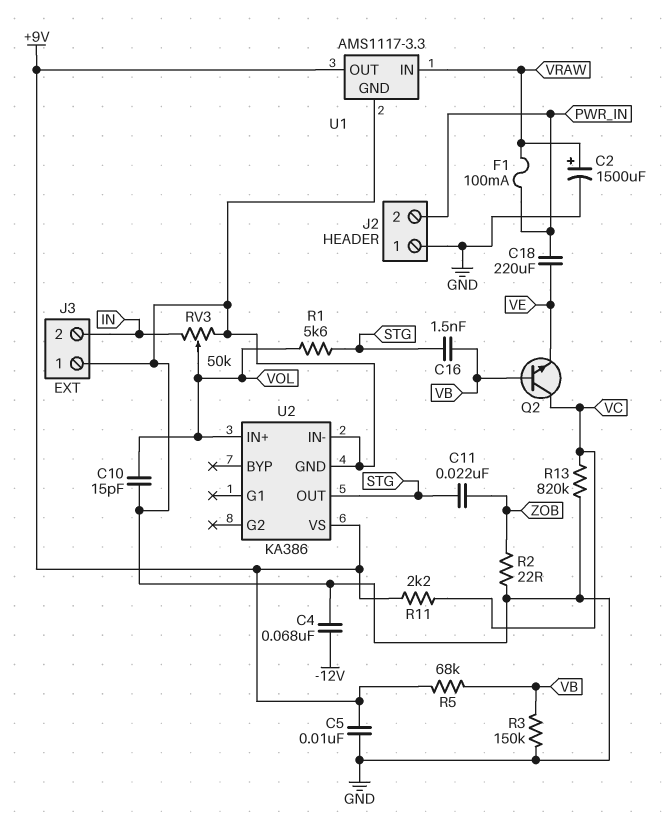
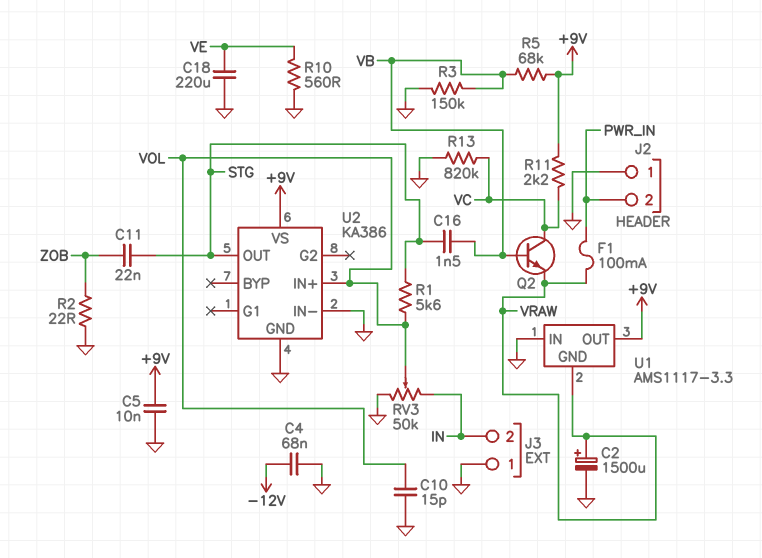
C18: 220uF (PWR_IN, VE) -> 220uF (GND, VE)
Q2: NPN (B VB, C VC, E VE) -> NPN (B VB, C VC, E VRAW)
R10: none -> 560 (GND, VE)
U1 pin GND: GND -> VRAW
U1 pin IN: VRAW -> GND

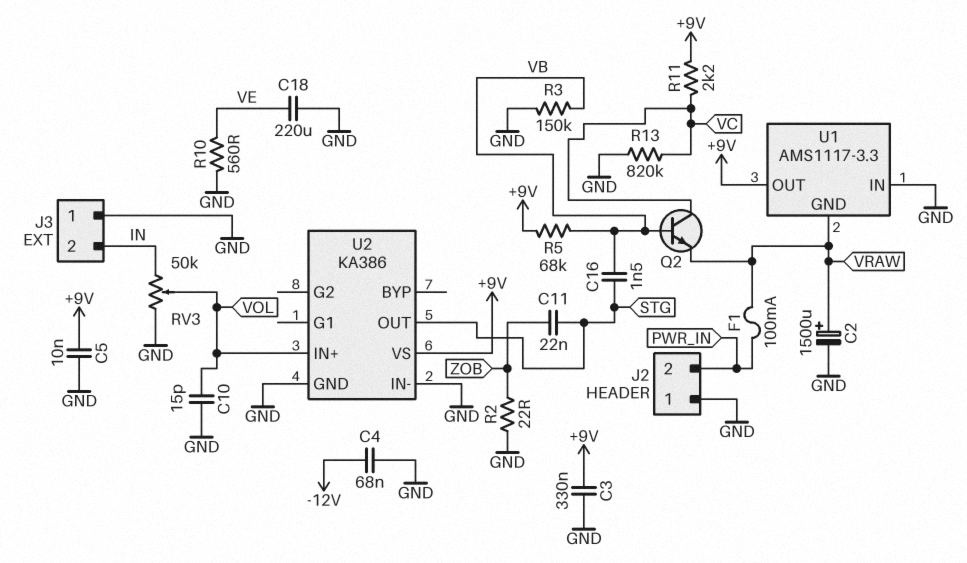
C3: none -> 330nF (+9V, GND)
R1: 5.6k (STG, VOL) -> none

